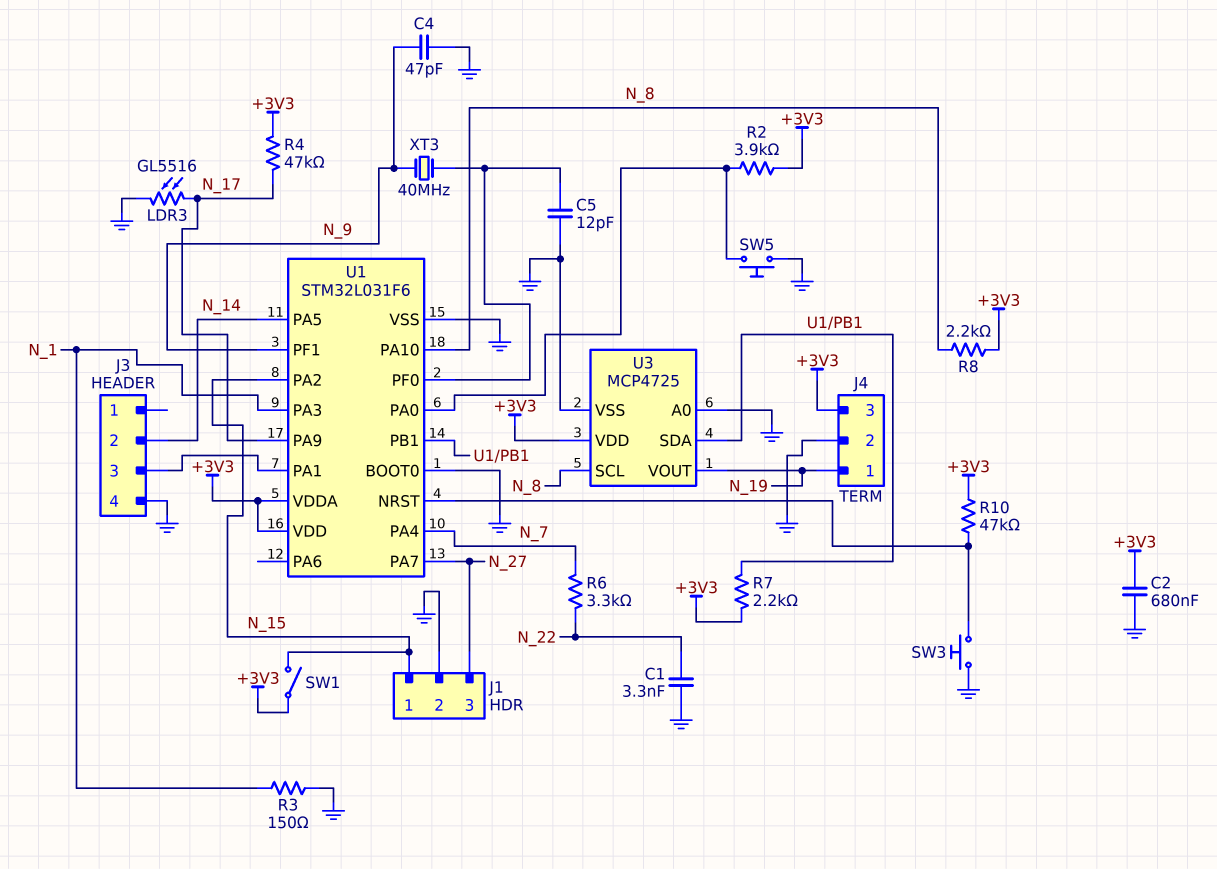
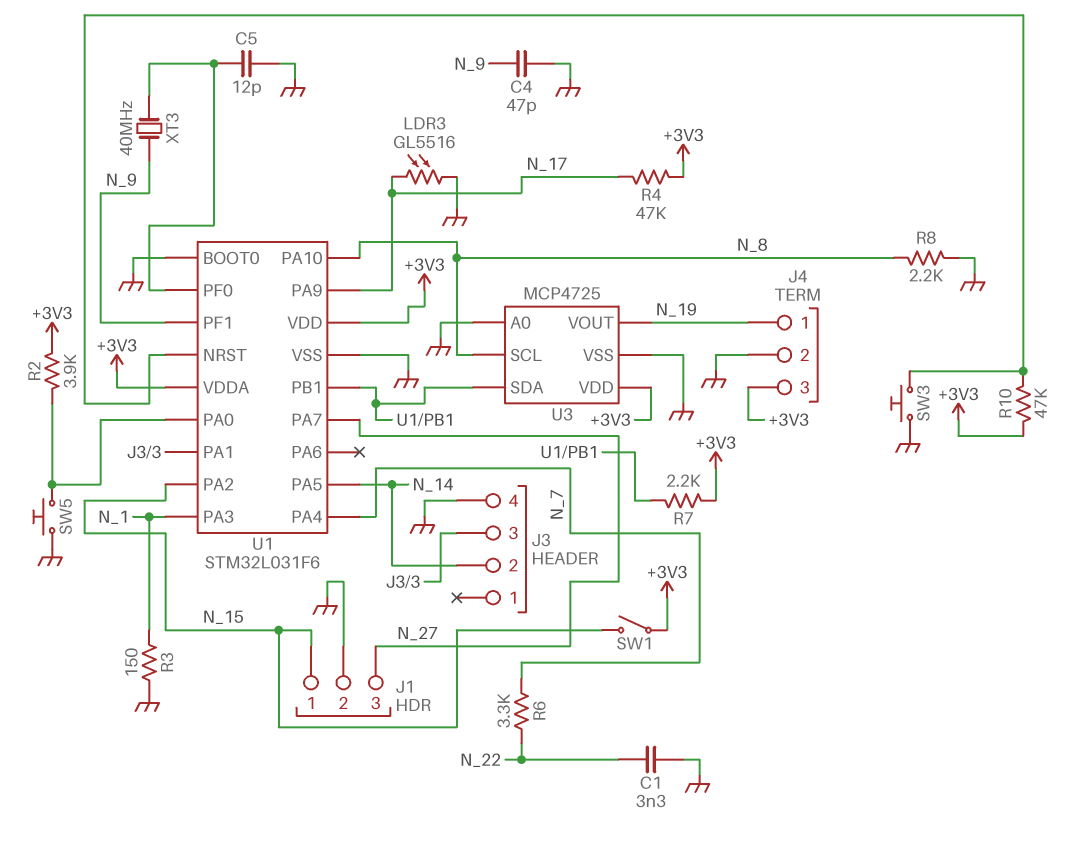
C2: 680nF (+3V3, GND) -> none
R8: 2.2k (+3V3, N_8) -> 2.2k (GND, N_8)

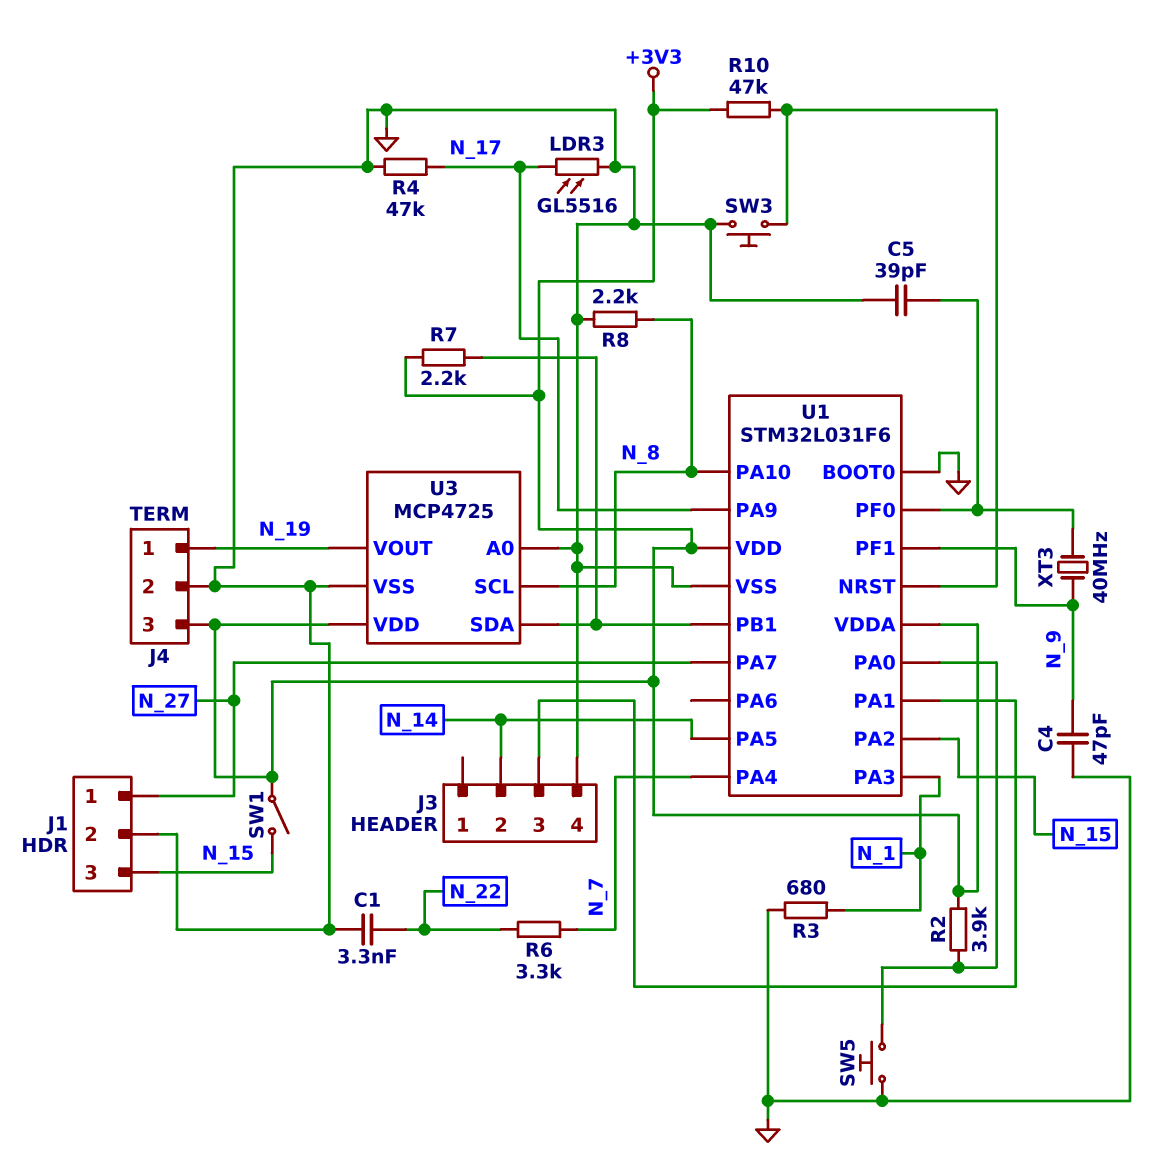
C5: 12pF (GND, U1/PF0) -> 39pF (GND, U1/PF0)
J1 pin 1: N_15 -> N_27
J1 pin 3: N_27 -> N_15
R3: 150 (GND, N_1) -> 680 (GND, N_1)
R4: 47k (+3V3, N_17) -> 47k (GND, N_17)

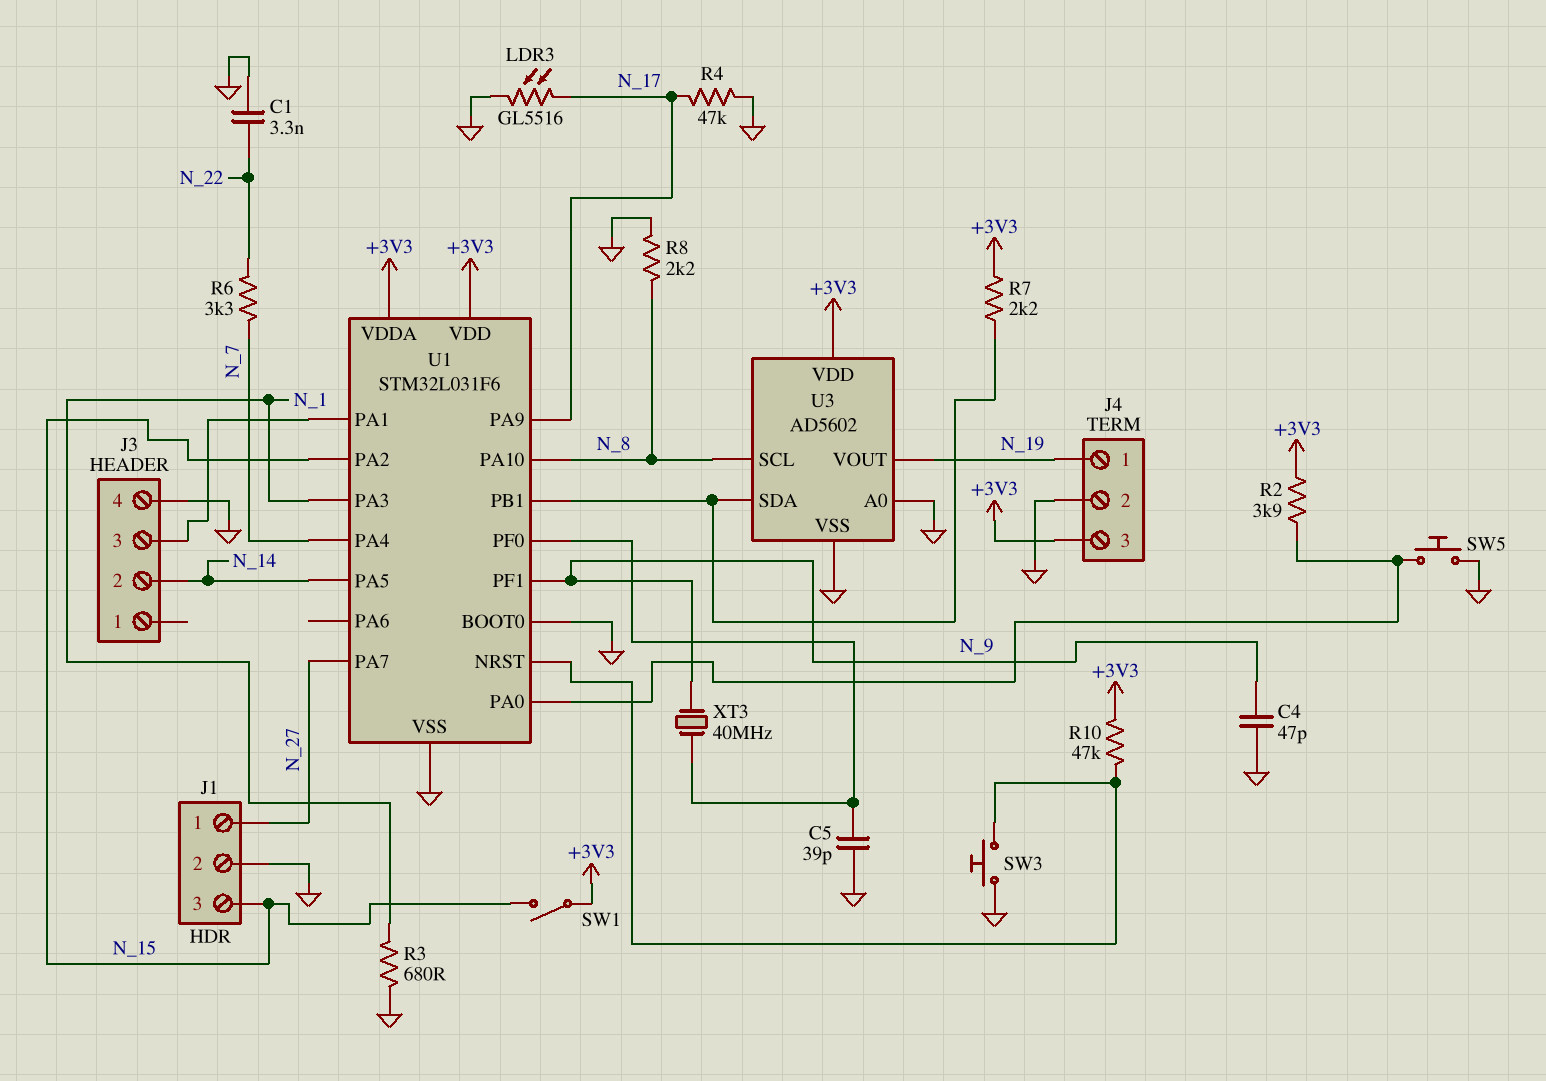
U3: MCP4725 -> AD5602

